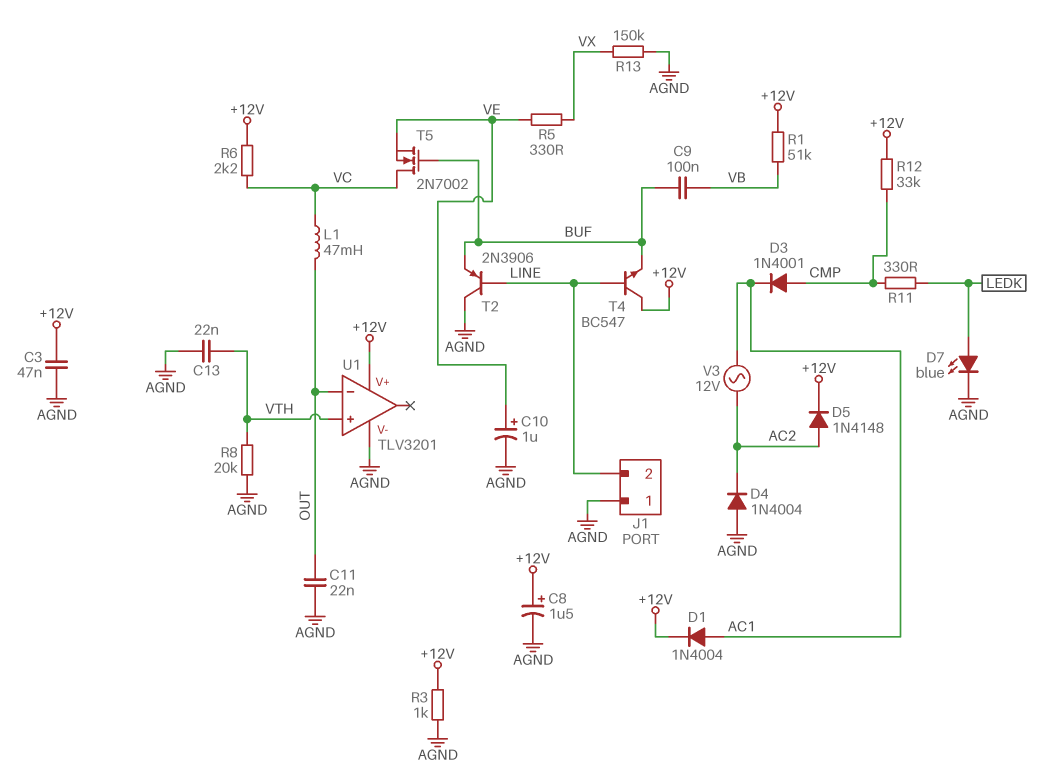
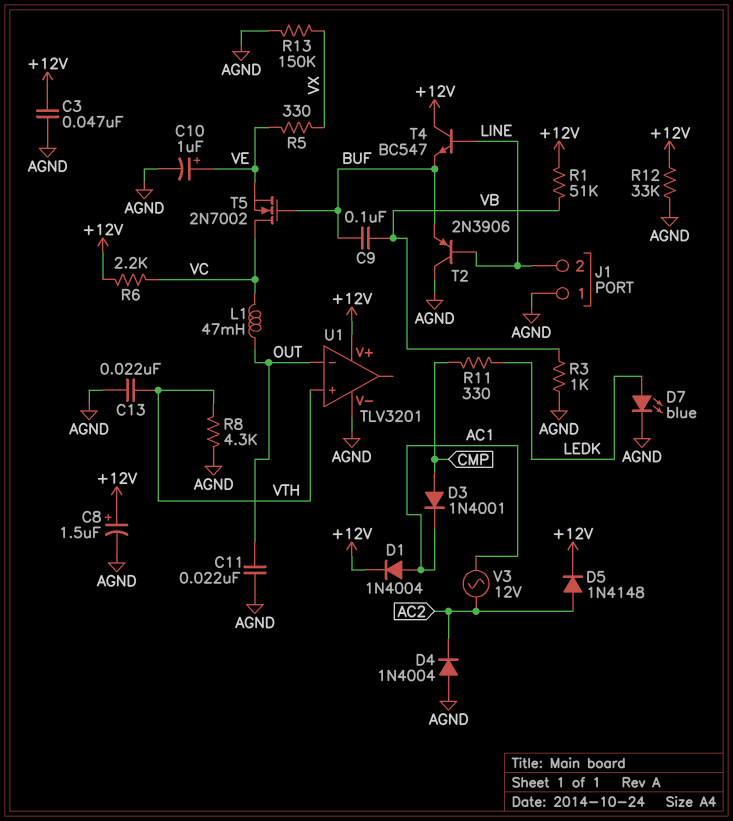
R3: 1k (+12V, AGND) -> 1k (AGND, VB)
R8: 20k (AGND, VTH) -> 4.3k (AGND, VTH)
R12: 33k (+12V, CMP) -> 33k (+12V, AGND)

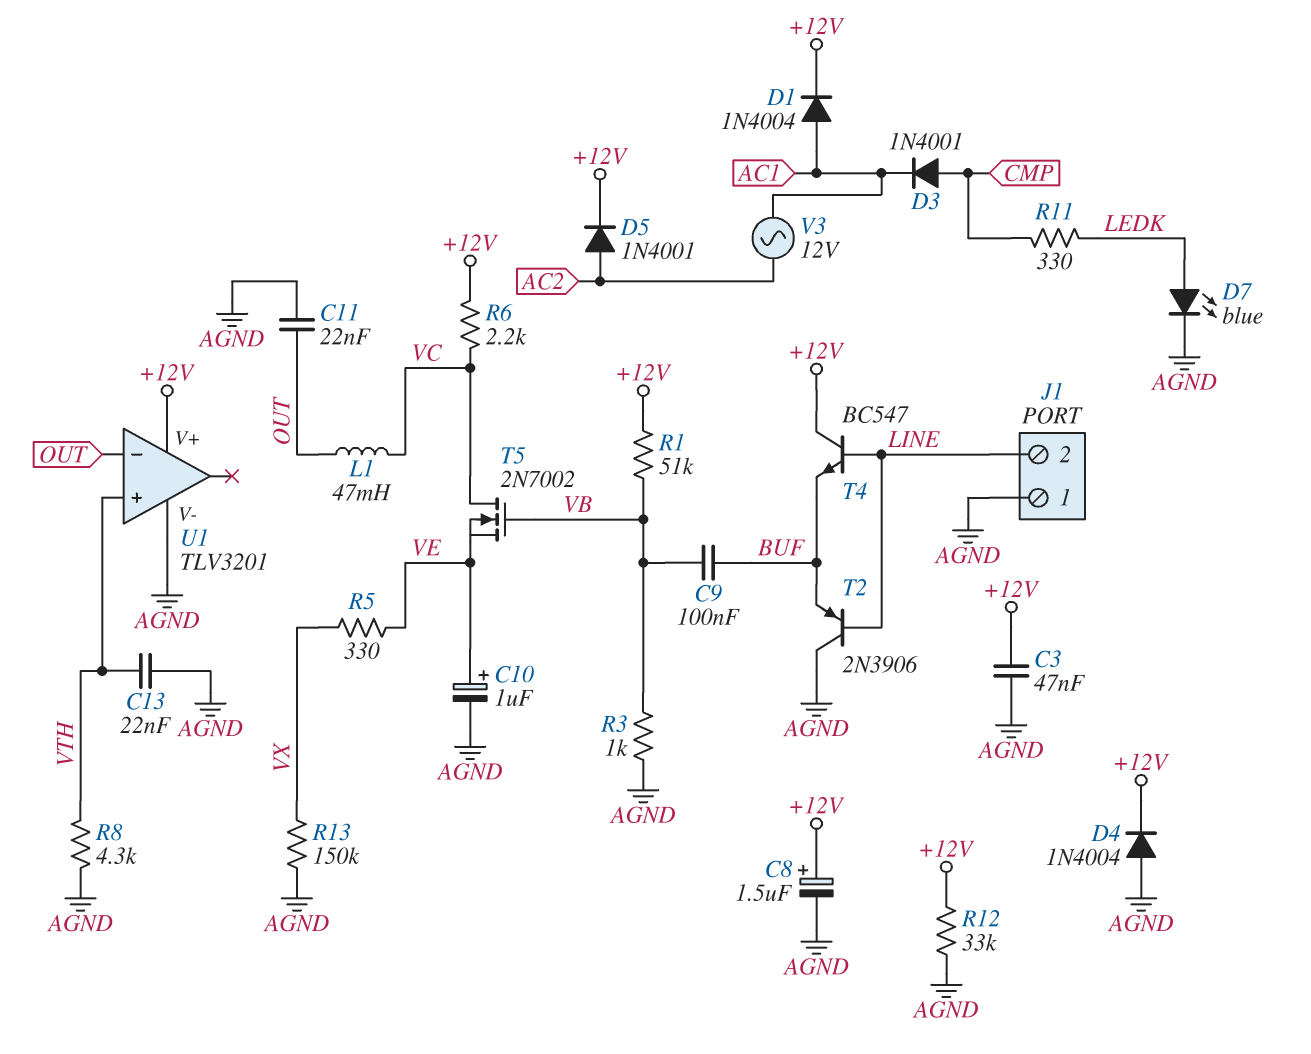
D4: diode 1N4004 (A AGND, K AC2) -> diode 1N4004 (A AGND, K +12V)
D5: diode 1N4148 (A AC2, K +12V) -> diode 1N4001 (A AC2, K +12V)
T5: NMOS 2N7002 (G BUF, D VC, S VE) -> NMOS 2N7002 (G VB, D VC, S VE)

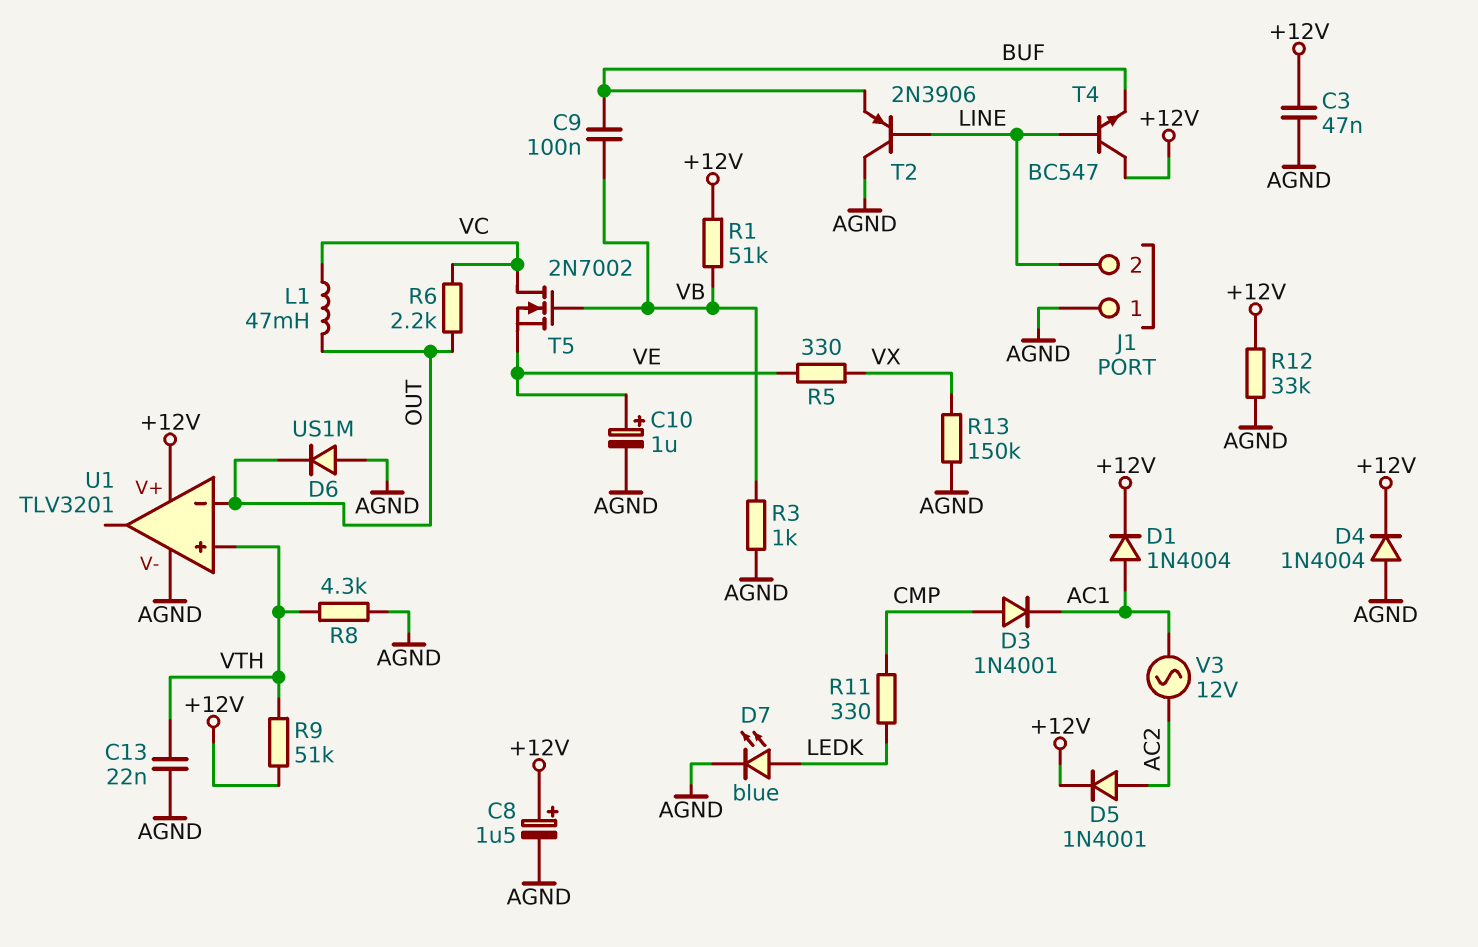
C11: 22nF (AGND, OUT) -> none
D6: none -> diode US1M (A AGND, K OUT)
R6: 2.2k (+12V, VC) -> 2.2k (OUT, VC)
R9: none -> 51k (+12V, VTH)

